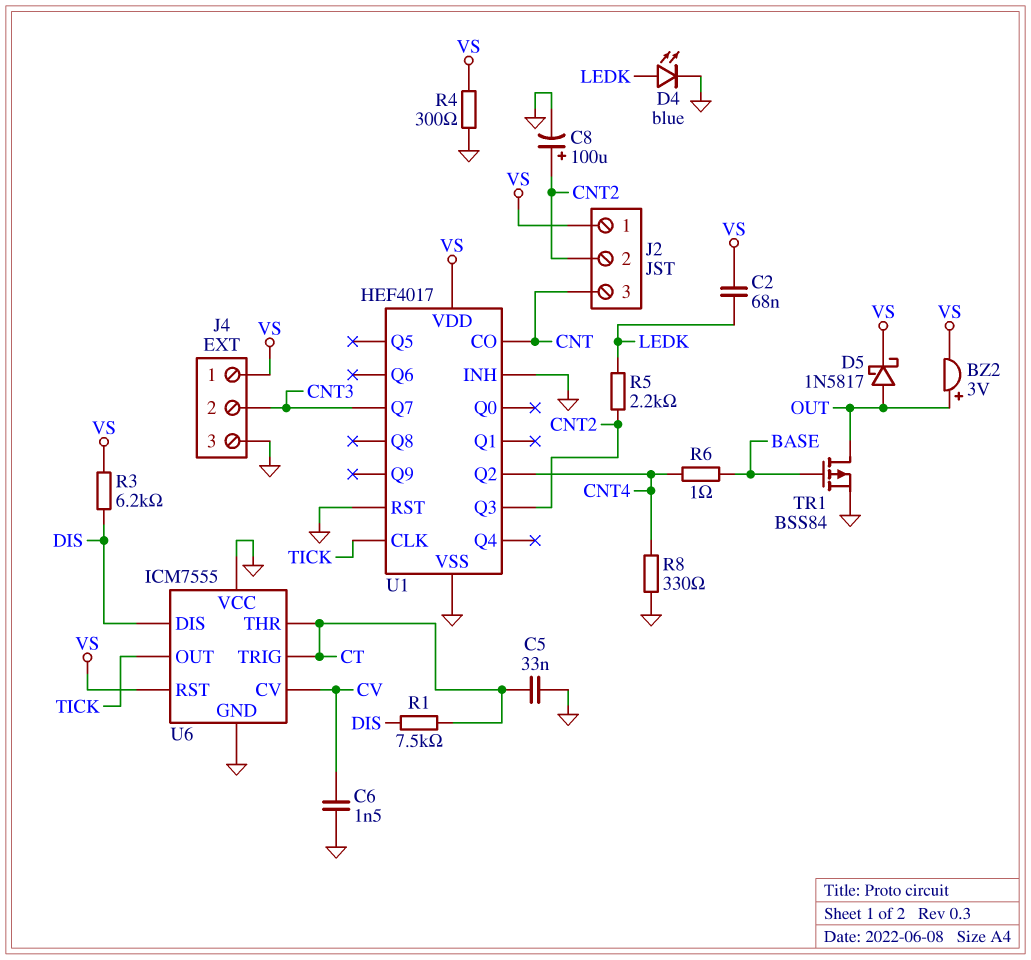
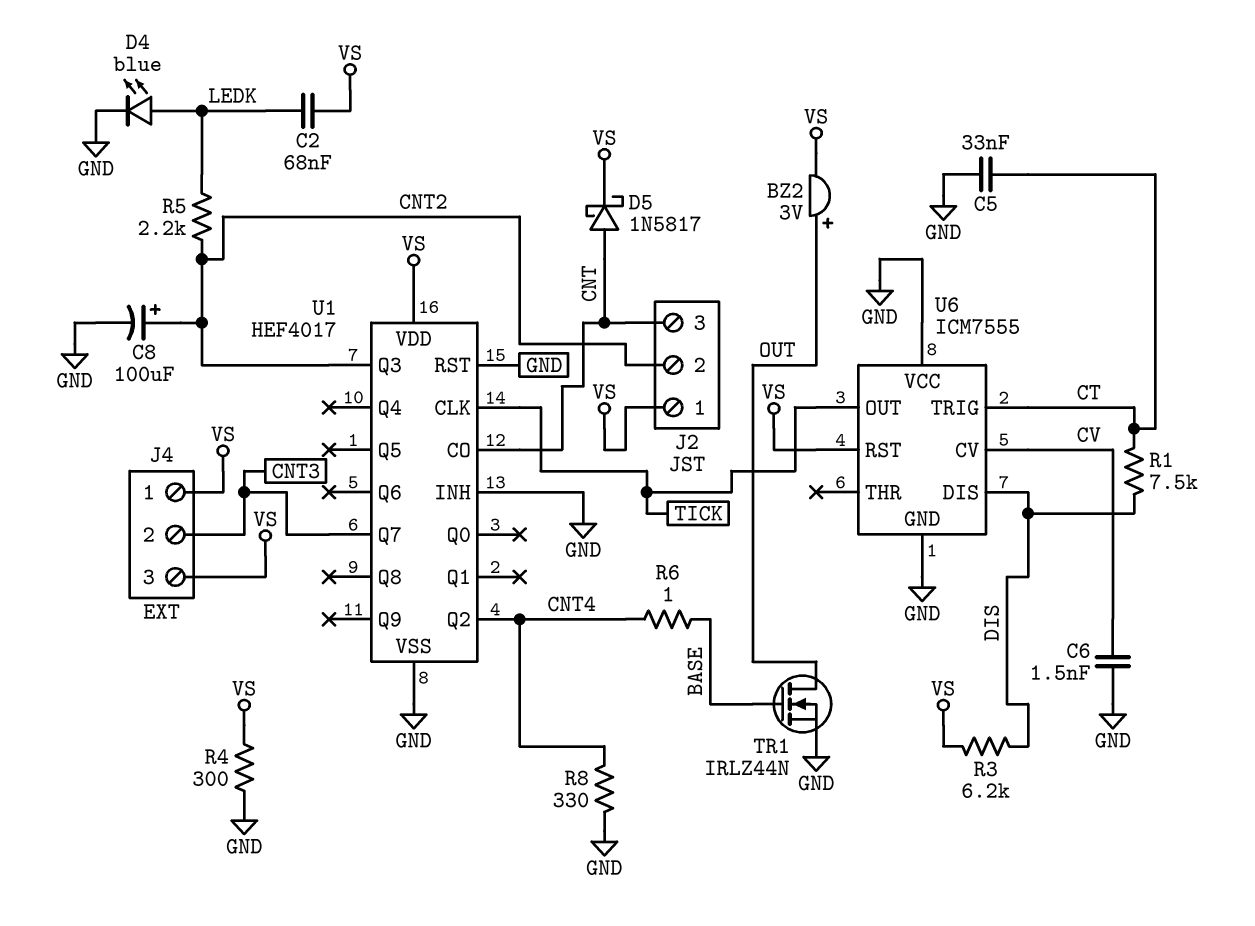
D5: schottky 1N5817 (A OUT, K VS) -> schottky 1N5817 (A CNT, K VS)
J4 pin 3: GND -> VS
TR1: PMOS BSS84 (G BASE, D OUT, S GND) -> NMOS IRLZ44N (G BASE, D OUT, S GND)
U6 pin THR: CT -> none

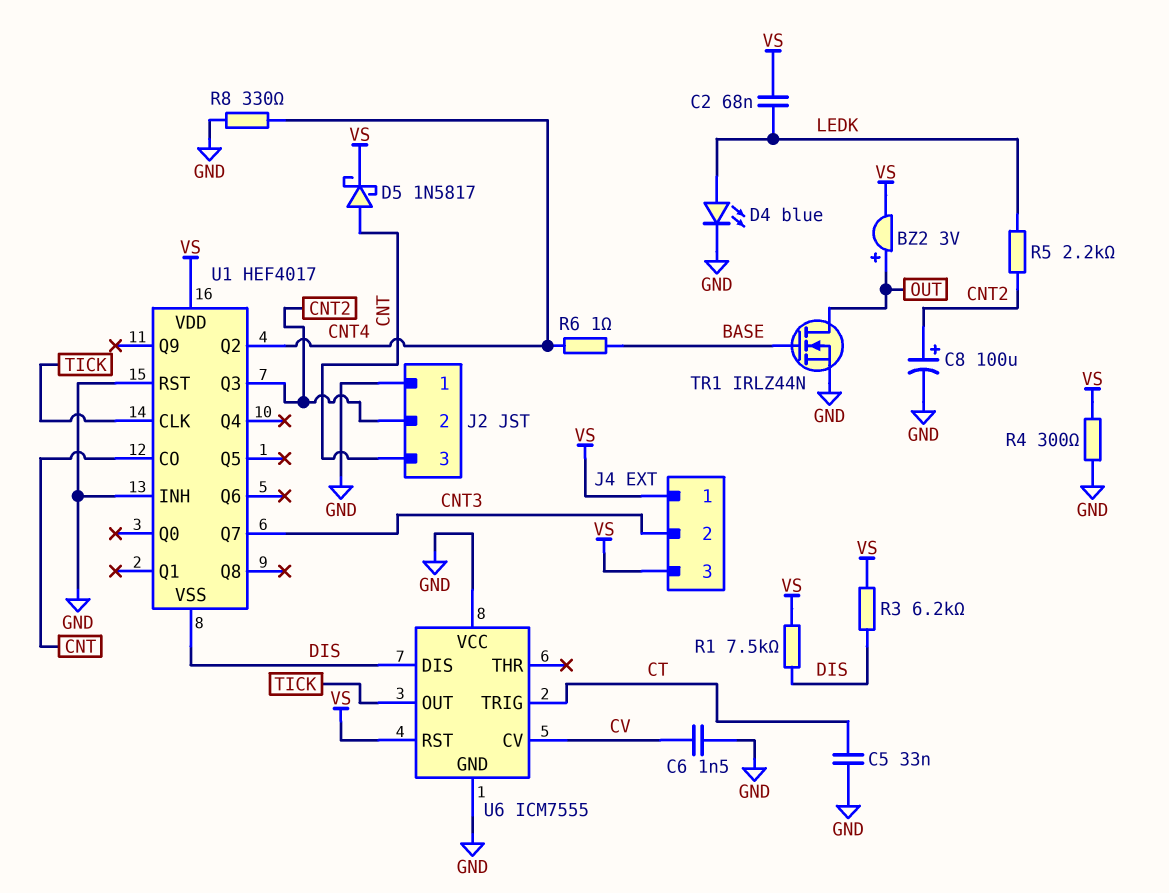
J2 pin 1: VS -> GND
R1: 7.5k (CT, DIS) -> 7.5k (DIS, VS)
U1 pin VSS: GND -> DIS

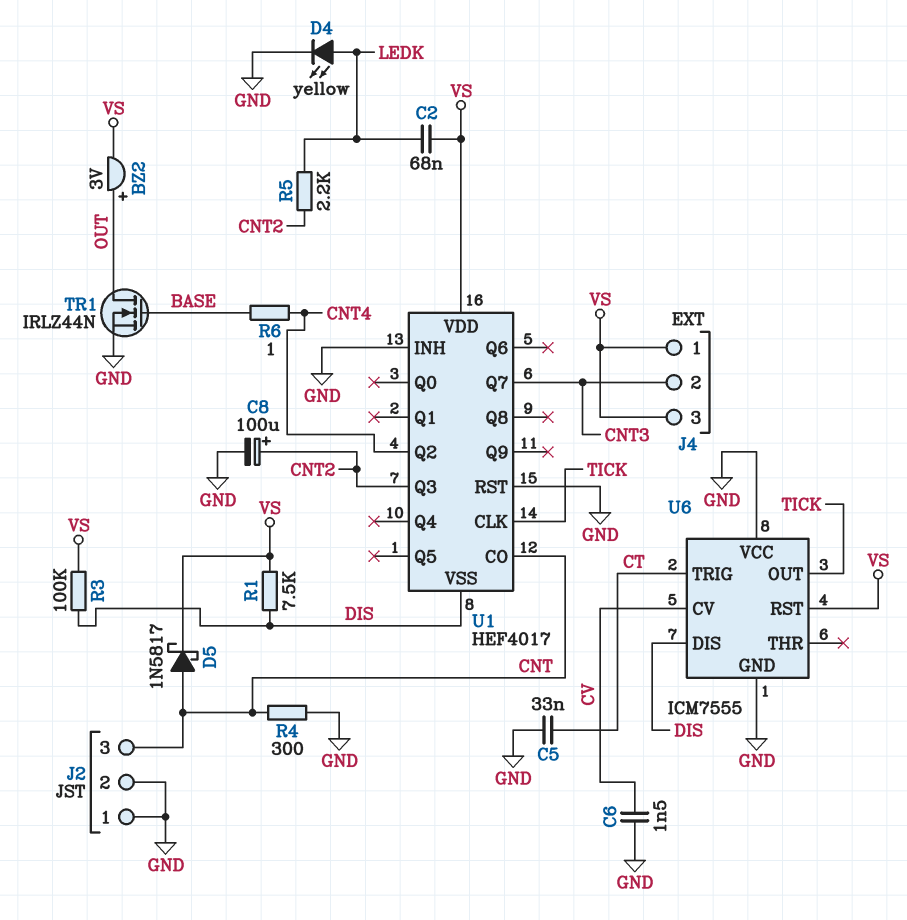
D4: LED blue (A LEDK, K GND) -> LED yellow (A LEDK, K GND)
J2 pin 2: CNT2 -> GND
R3: 6.2k (DIS, VS) -> 100k (DIS, VS)
R4: 300 (GND, VS) -> 300 (CNT, GND)
R8: 330 (CNT4, GND) -> none

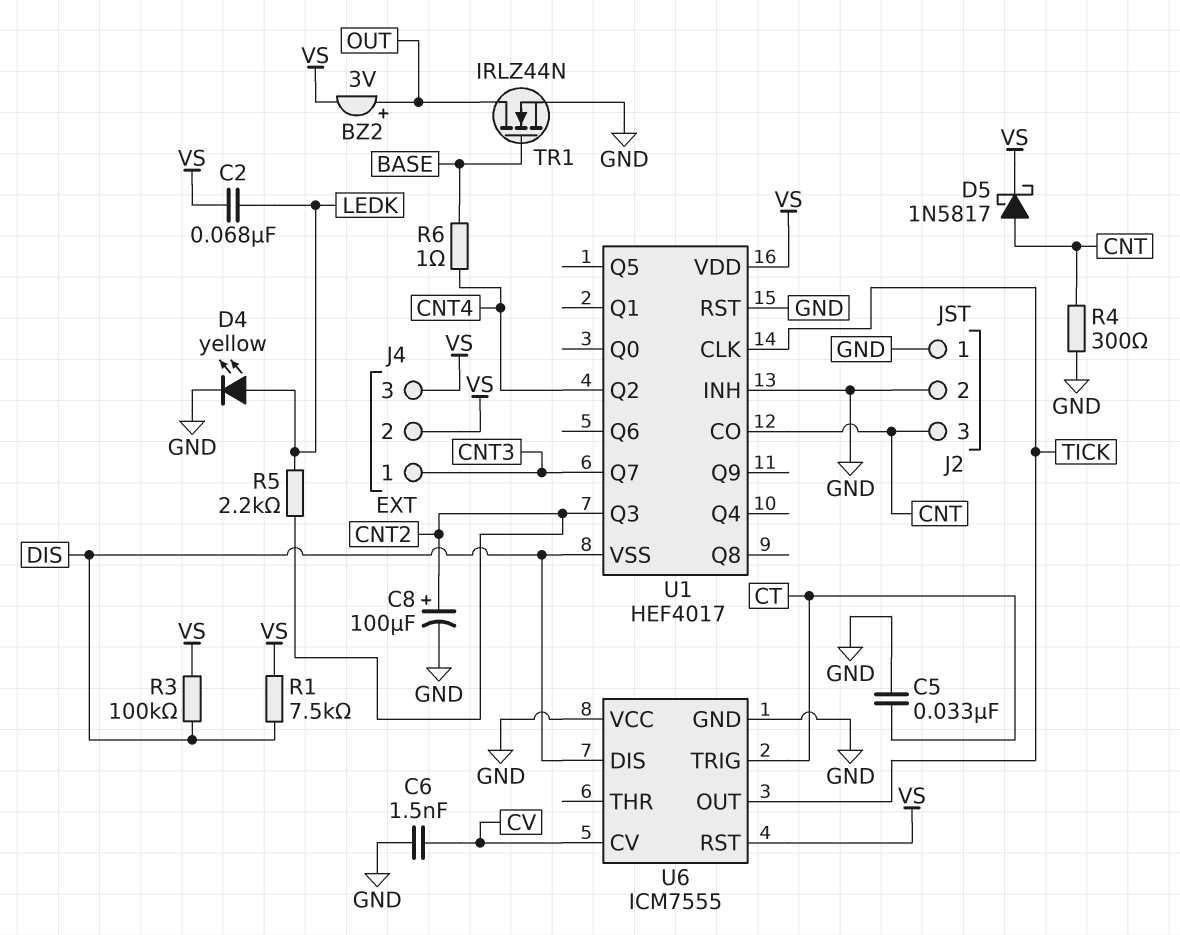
J4 pin 1: VS -> CNT3
J4 pin 2: CNT3 -> VS

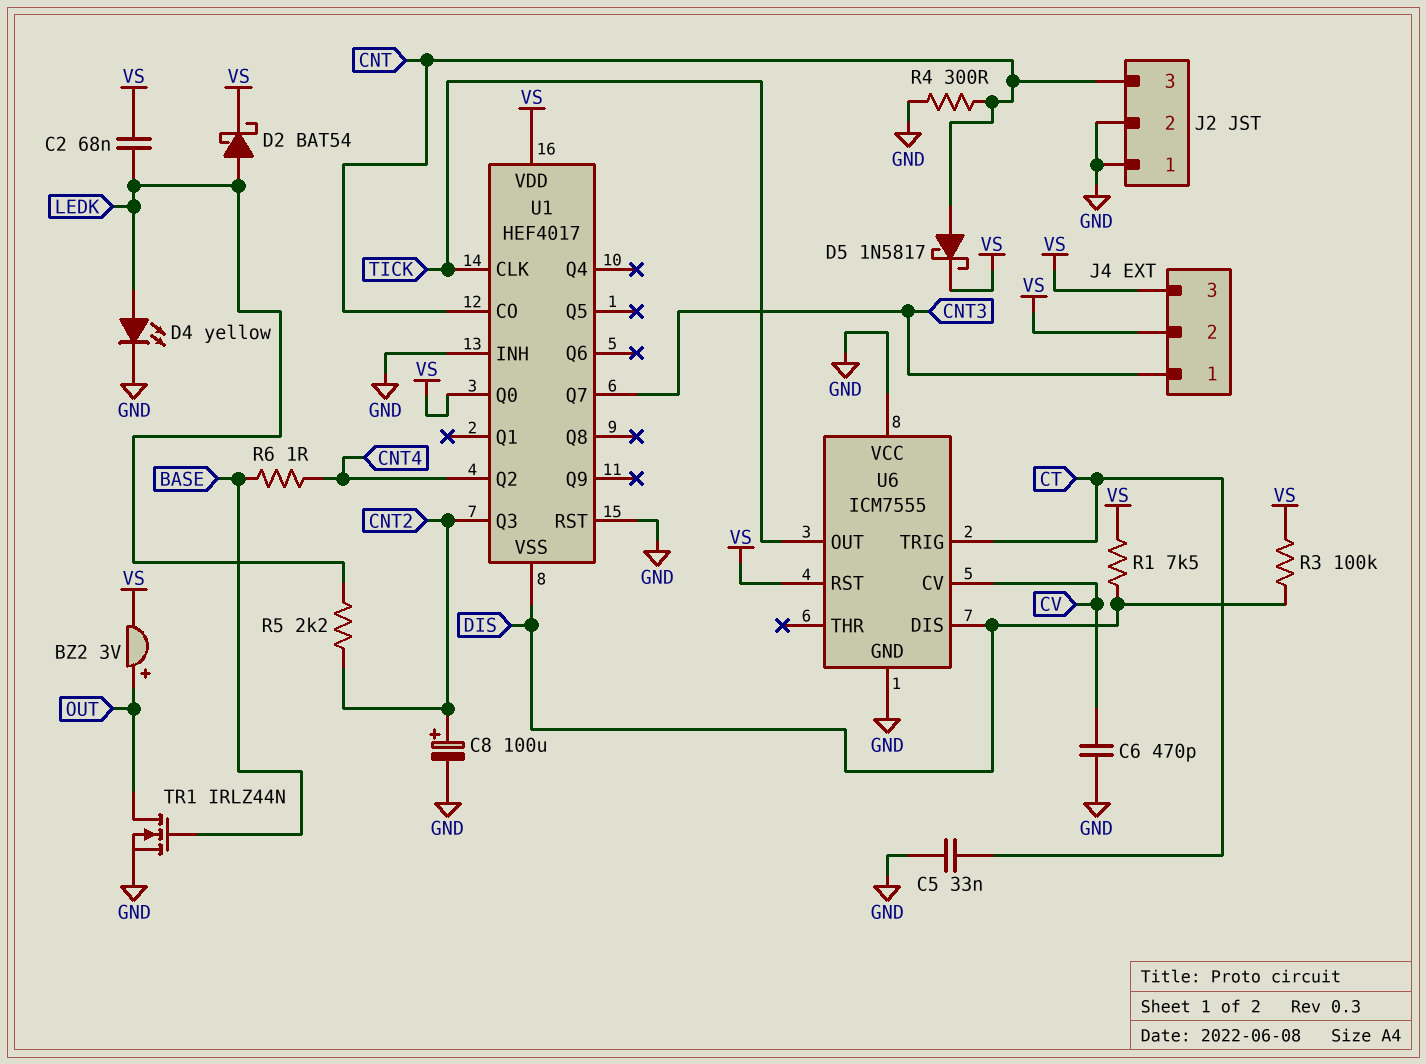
C6: 1.5nF (CV, GND) -> 470pF (CV, GND)
D2: none -> schottky BAT54 (A LEDK, K VS)
U1 pin Q0: none -> VS

